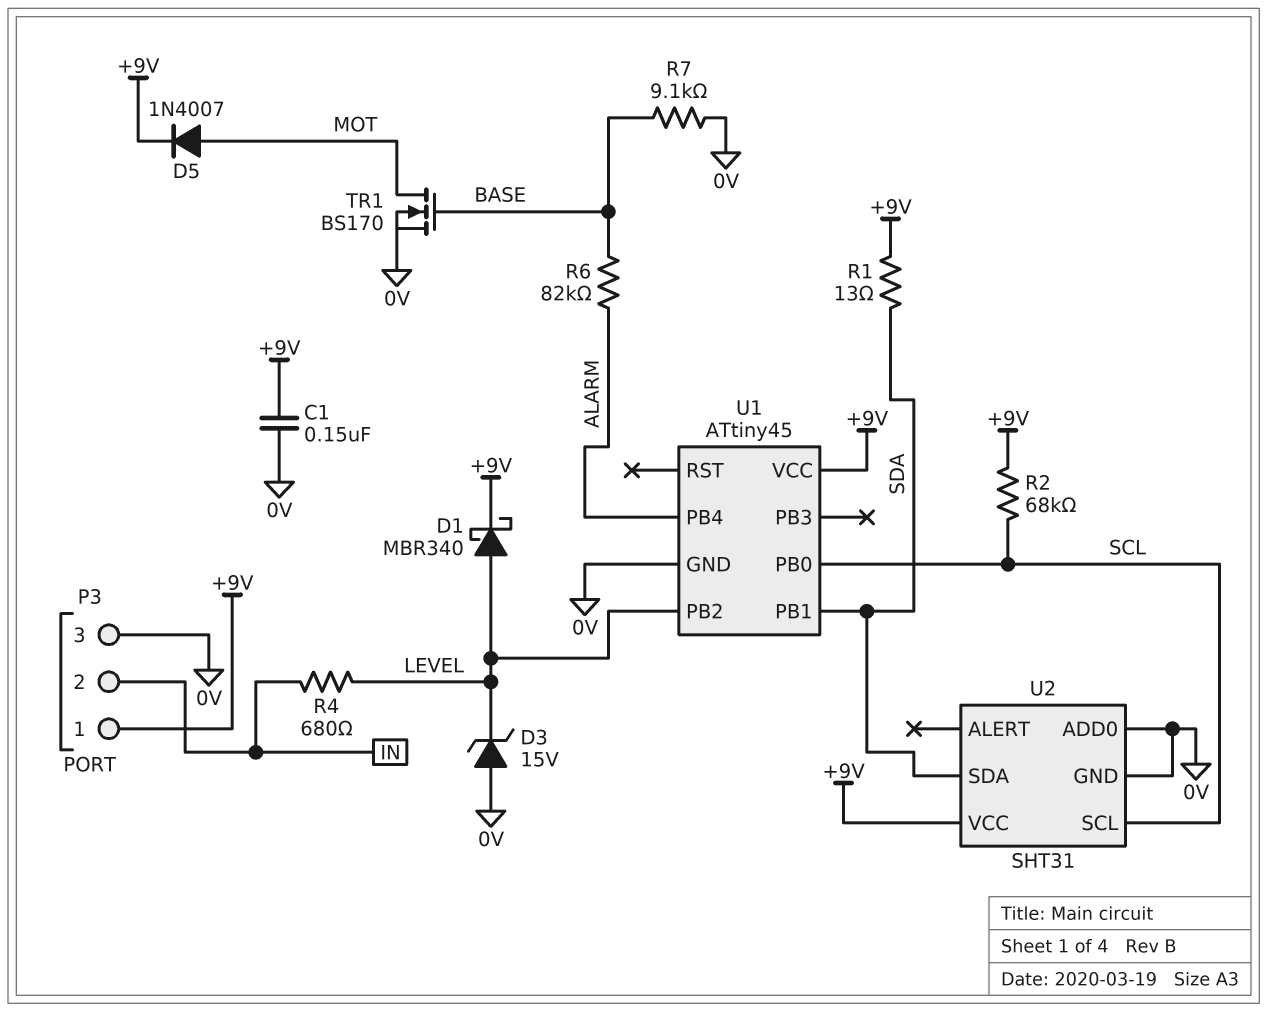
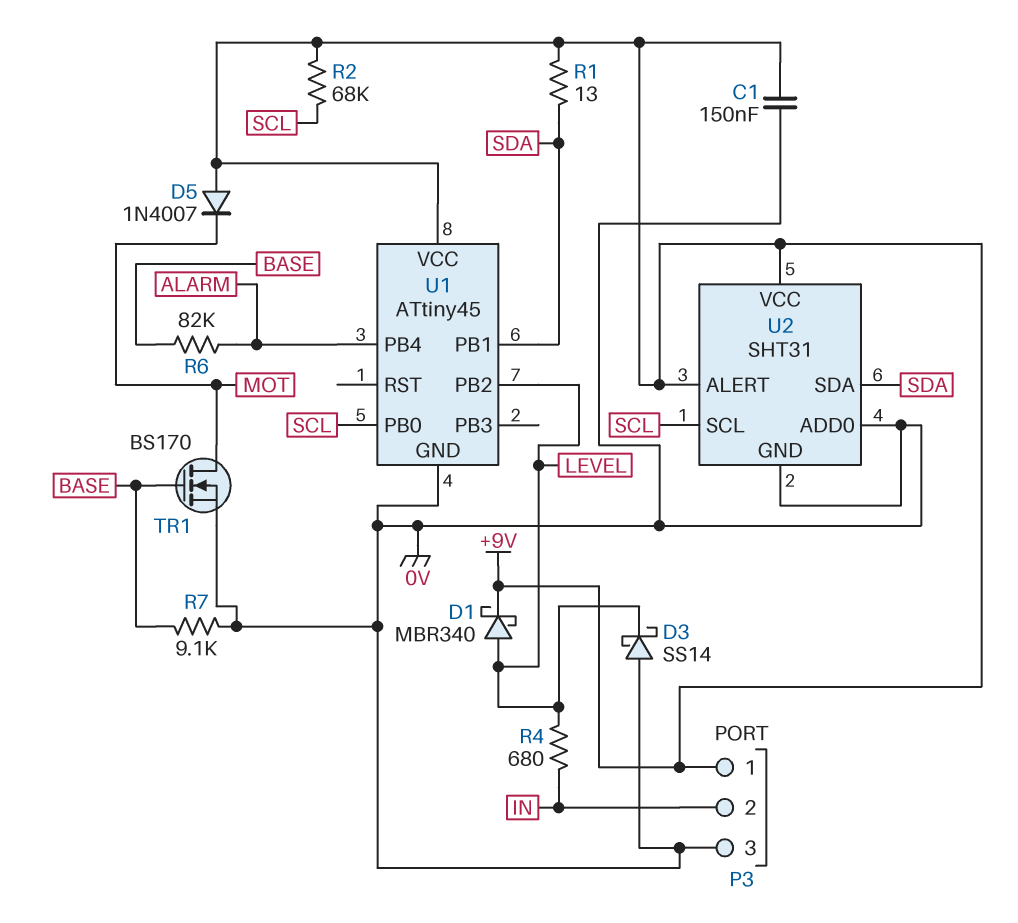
D3: zener 15V (A 0V, K LEVEL) -> schottky SS14 (A 0V, K LEVEL)
D5: diode 1N4007 (A MOT, K +9V) -> diode 1N4007 (A +9V, K MOT)
U2 pin ALERT: none -> +9V

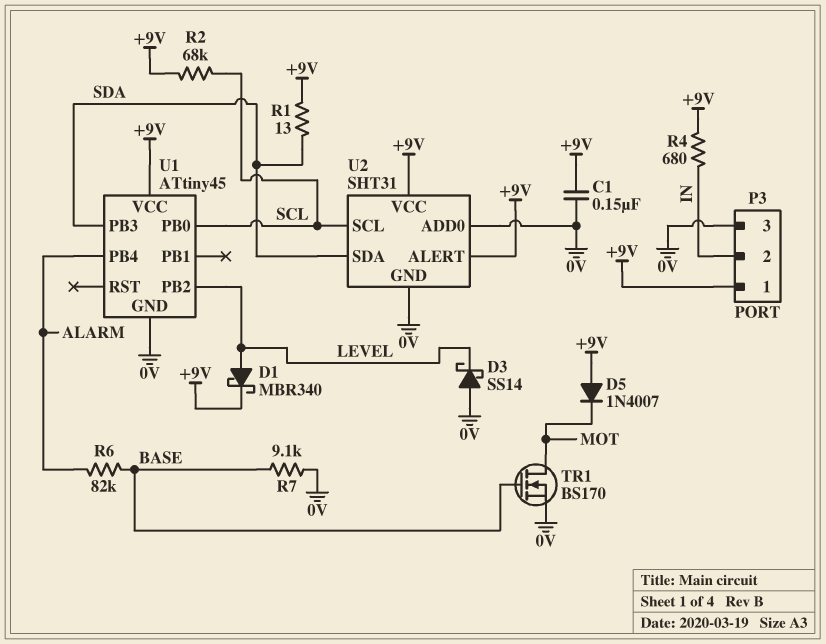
R4: 680 (IN, LEVEL) -> 680 (+9V, IN)
U1 pin PB1: SDA -> none
U1 pin PB3: none -> SDA

